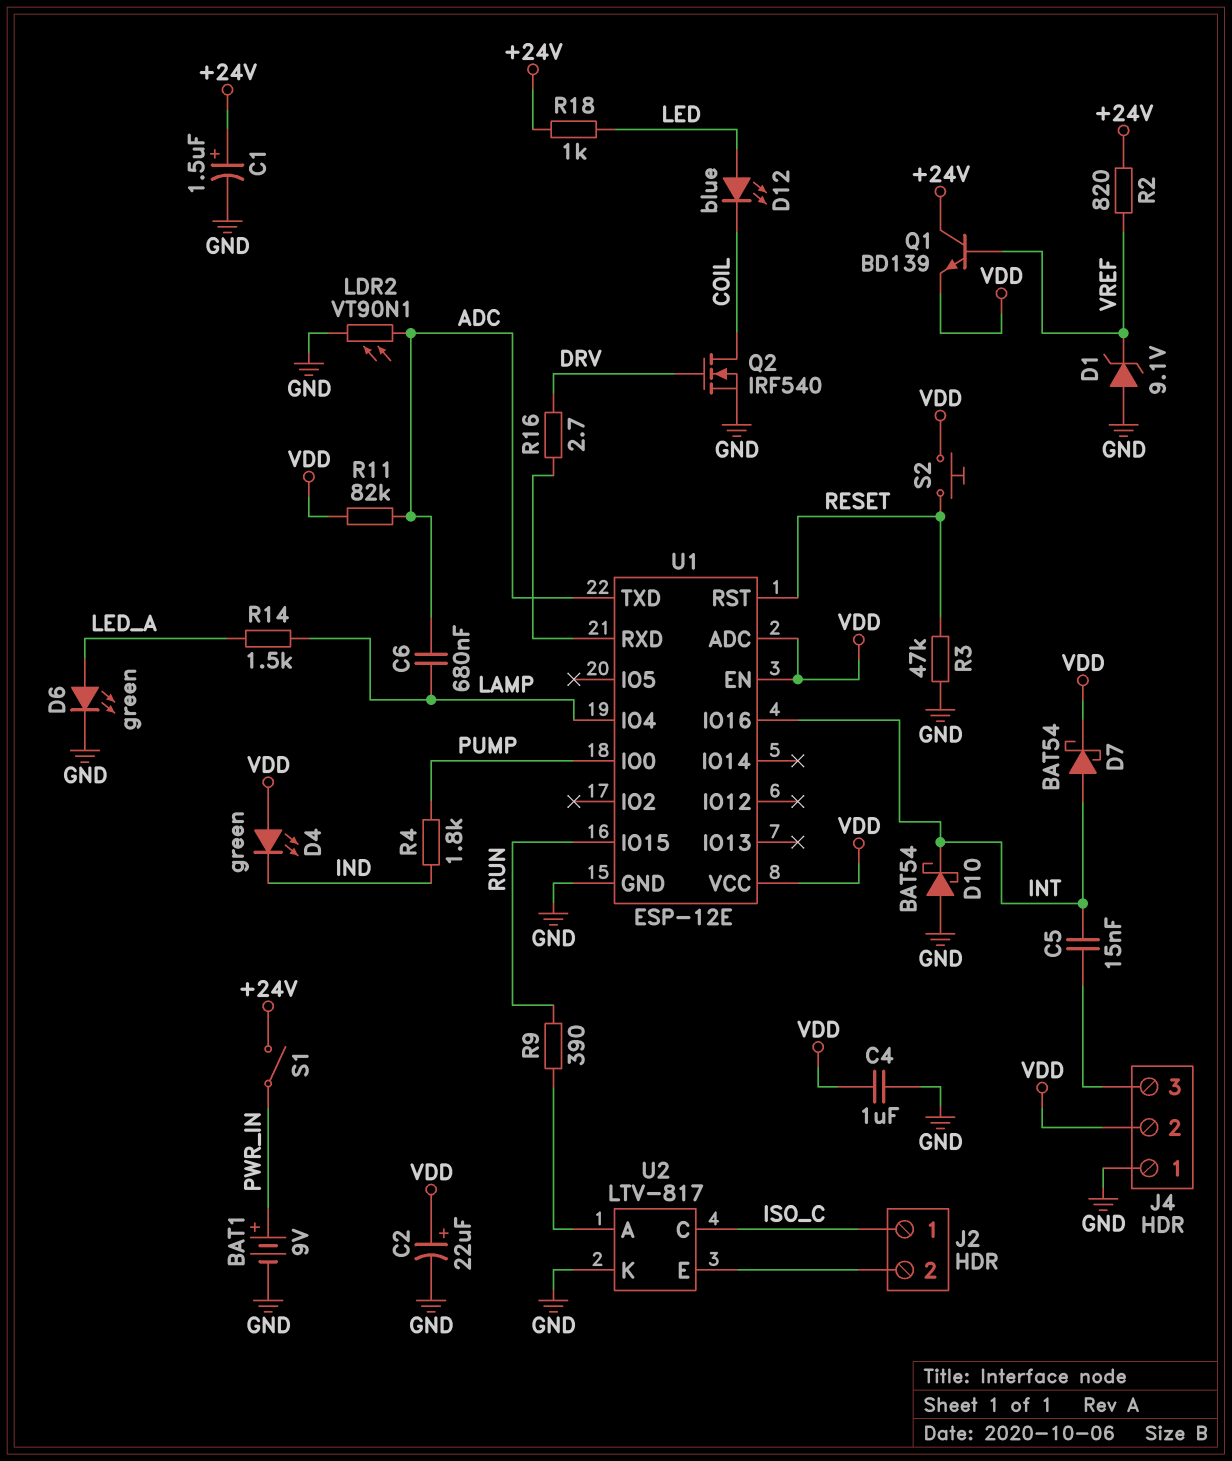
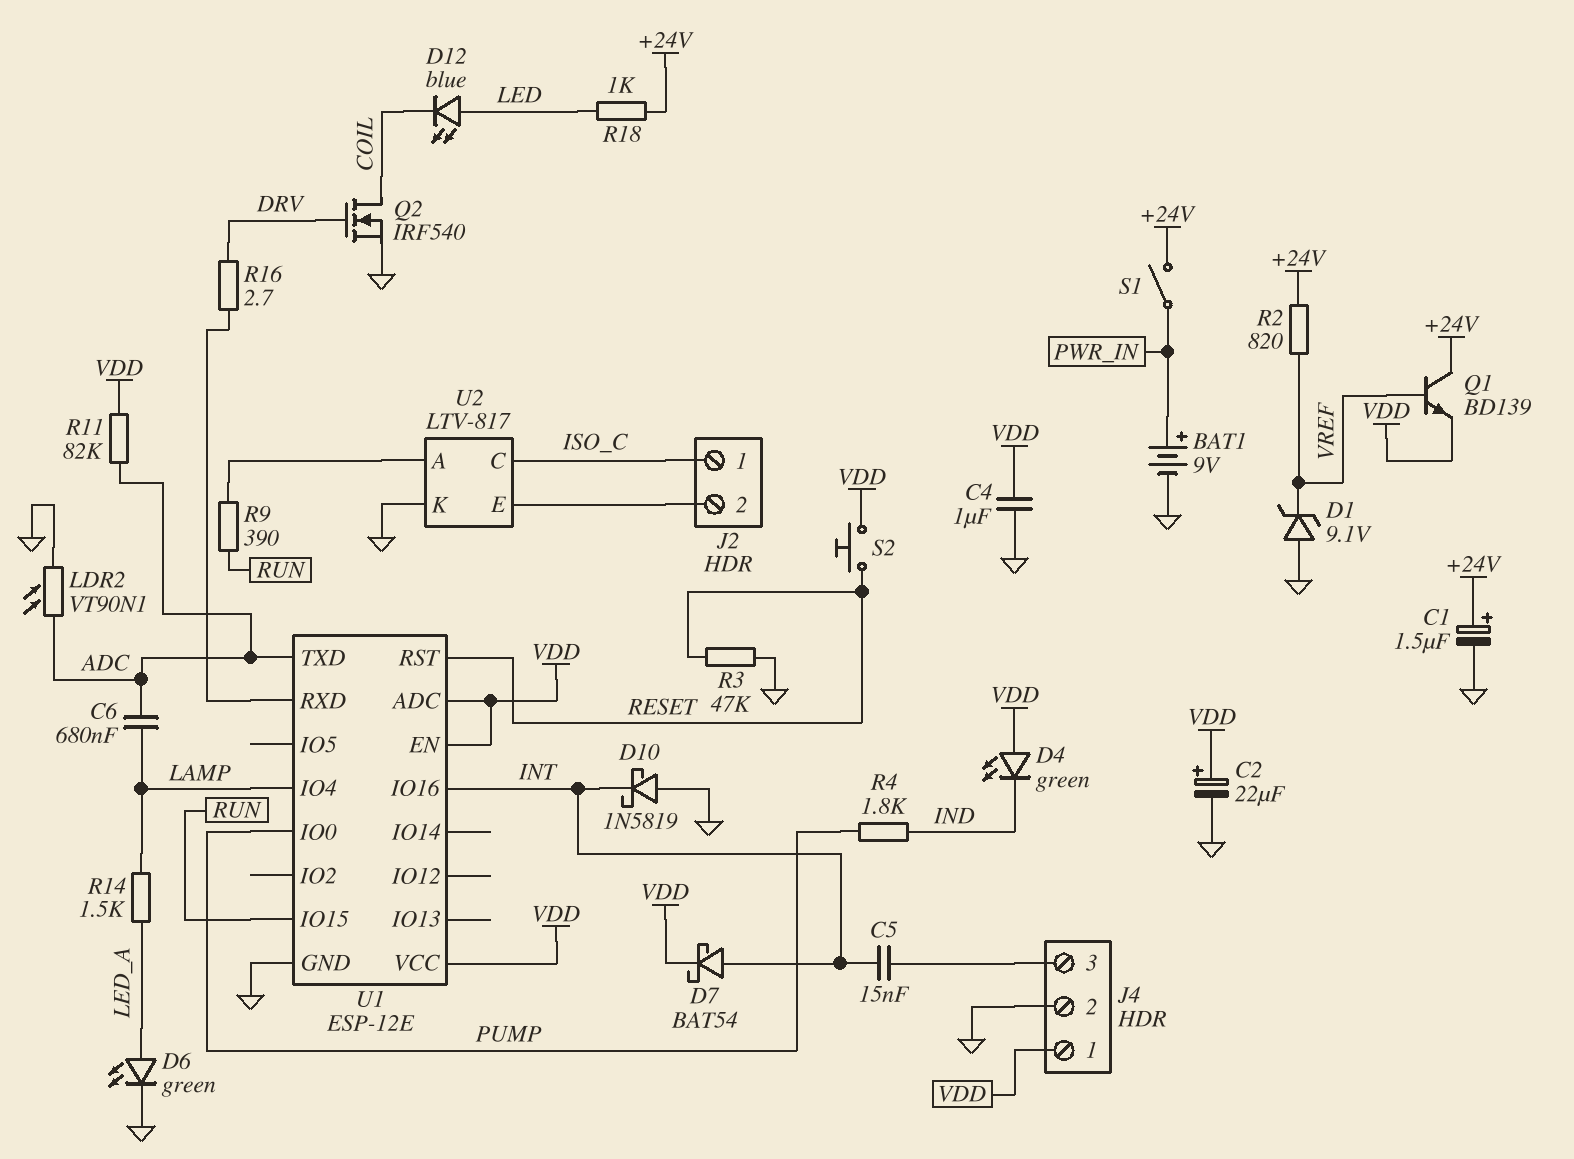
D10: schottky BAT54 (A GND, K INT) -> schottky 1N5819 (A GND, K INT)
J4 pin 1: GND -> VDD
J4 pin 2: VDD -> GND

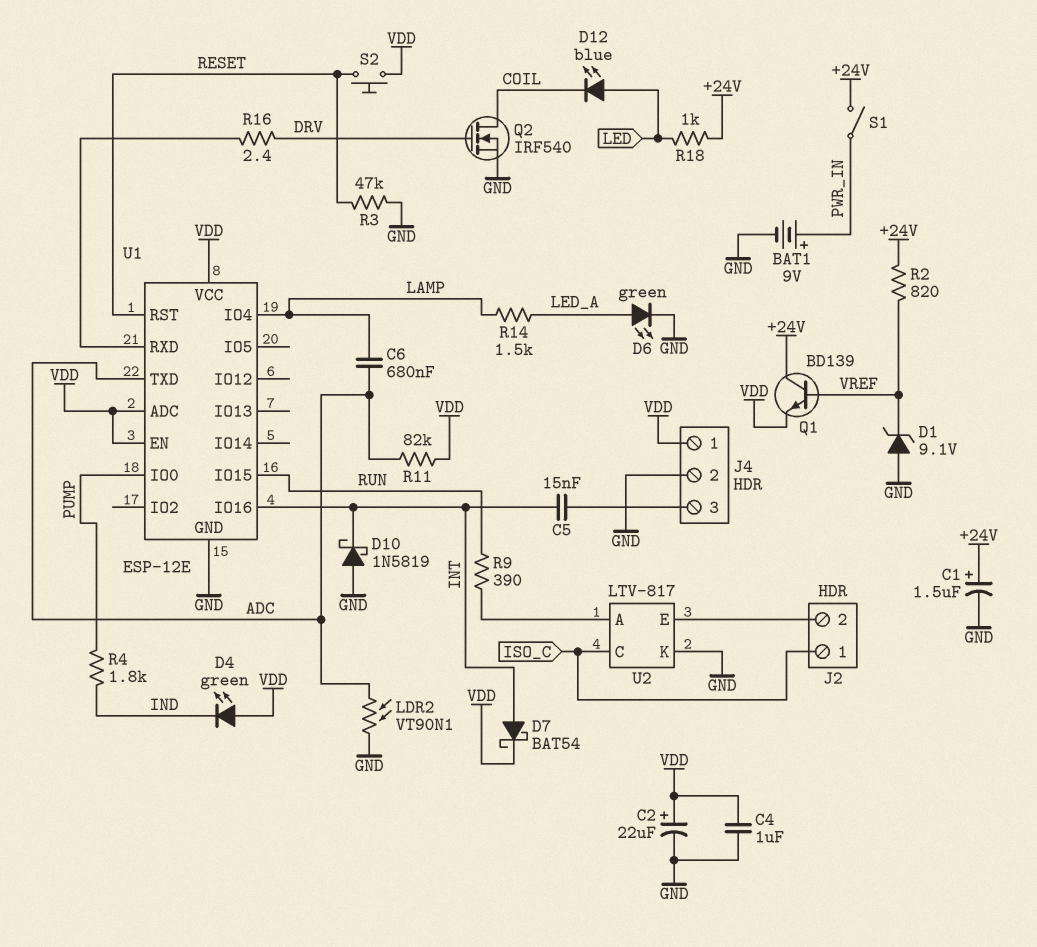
R16: 2.7 (DRV, U1/RXD) -> 2.4 (DRV, U1/RXD)

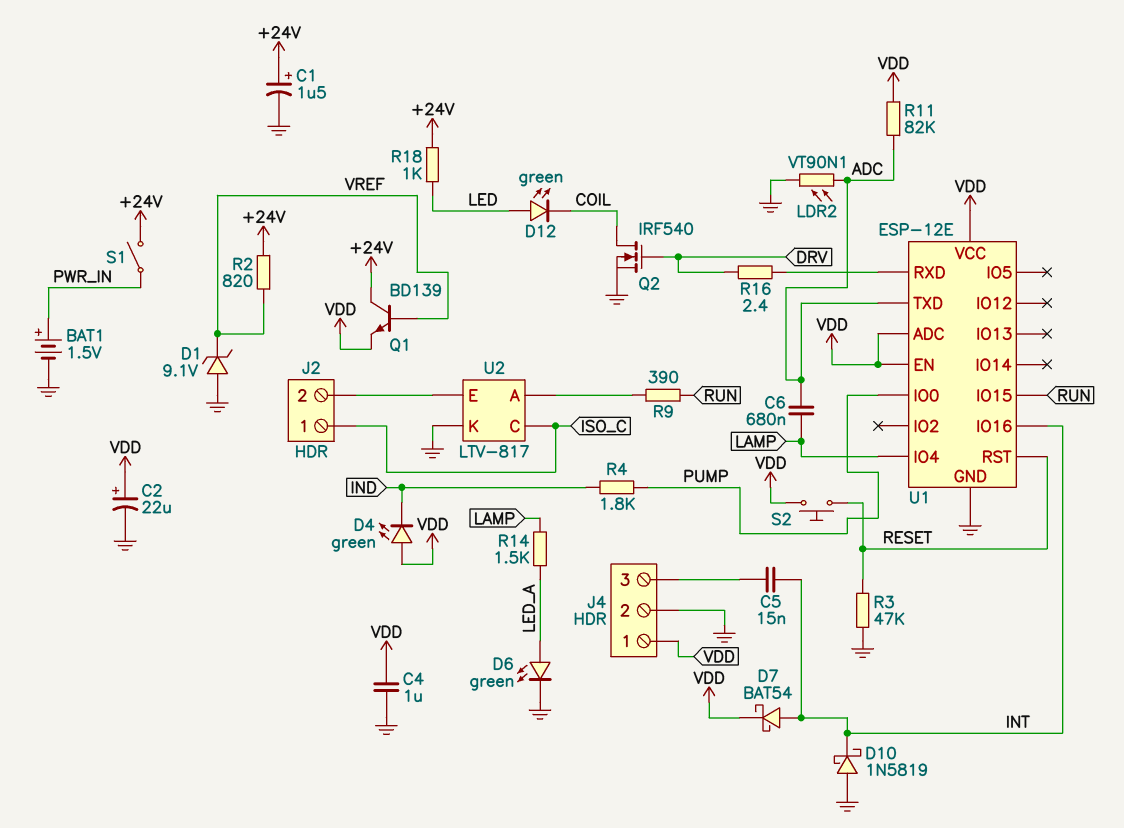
BAT1: 9V (plus PWR_IN, minus GND) -> 1.5V (plus PWR_IN, minus GND)
D12: LED blue (A LED, K COIL) -> LED green (A LED, K COIL)

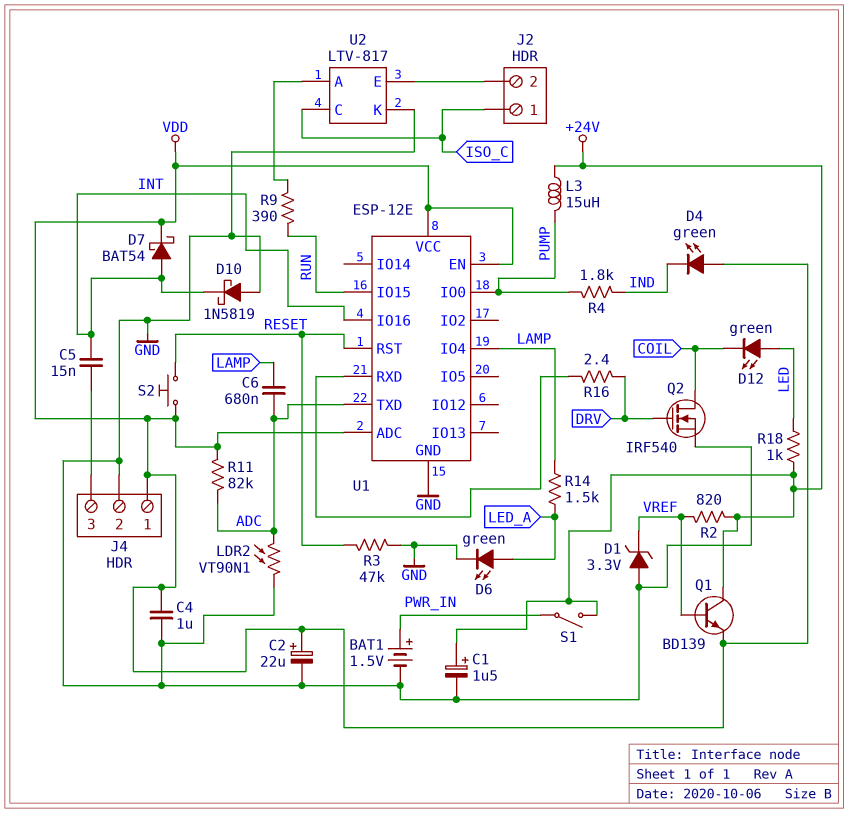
D1: zener 9.1V (A GND, K VREF) -> zener 3.3V (A GND, K VREF)
L3: none -> 15uH (+24V, PUMP)

